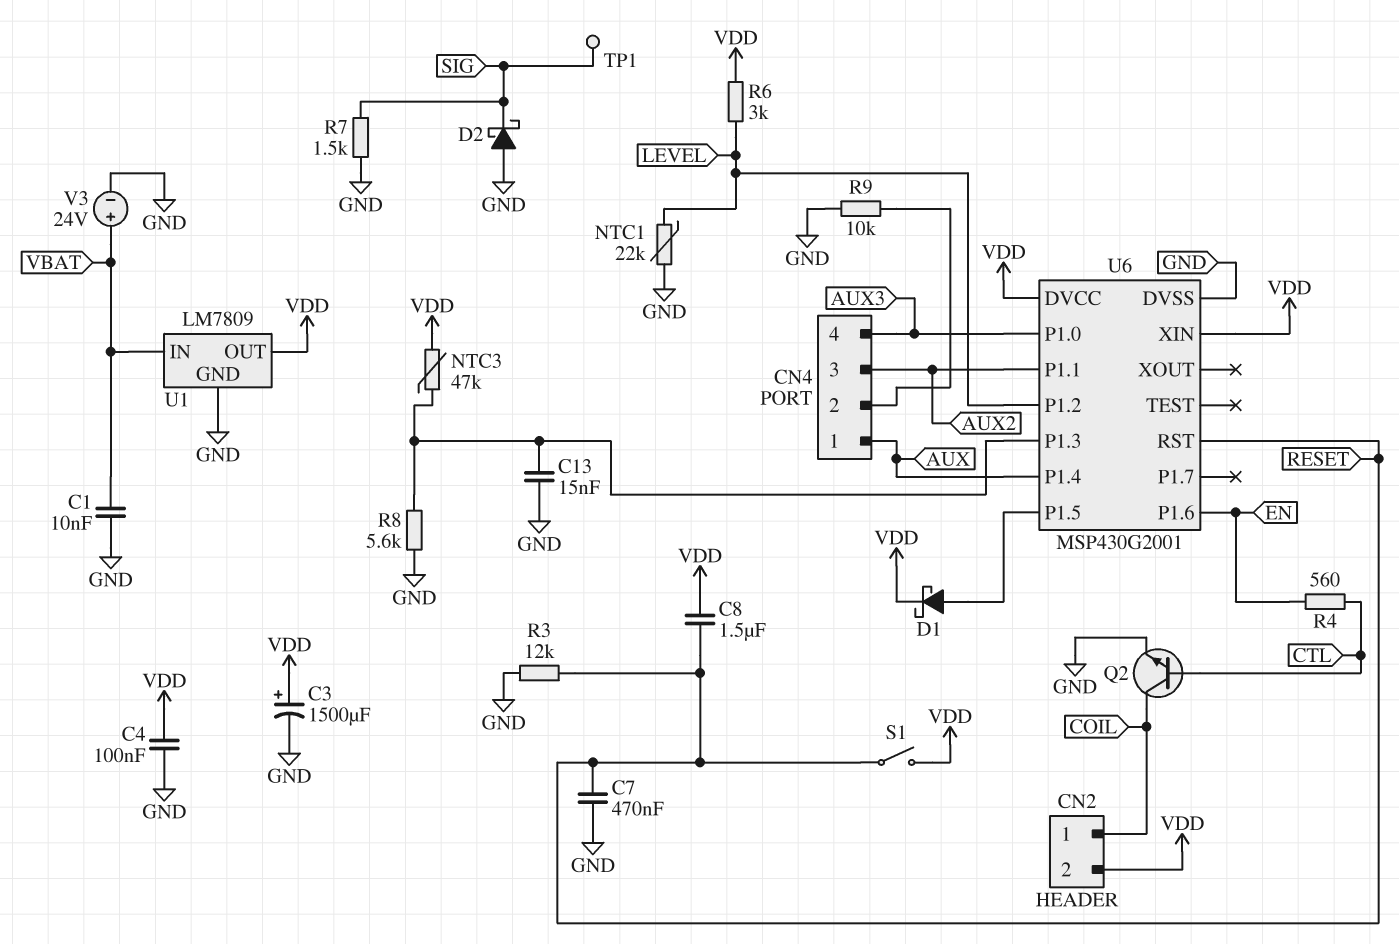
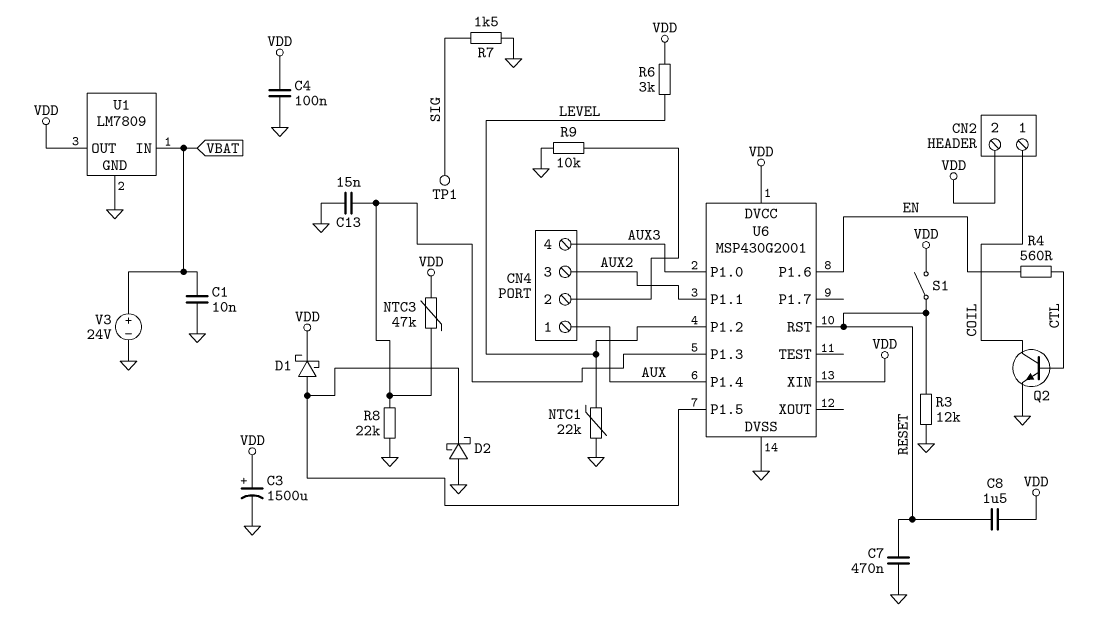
D2: schottky (A GND, K SIG) -> schottky (A GND, K U6/P1.5)
R8: 5.6k (GND, U6/P1.3) -> 22k (GND, U6/P1.3)

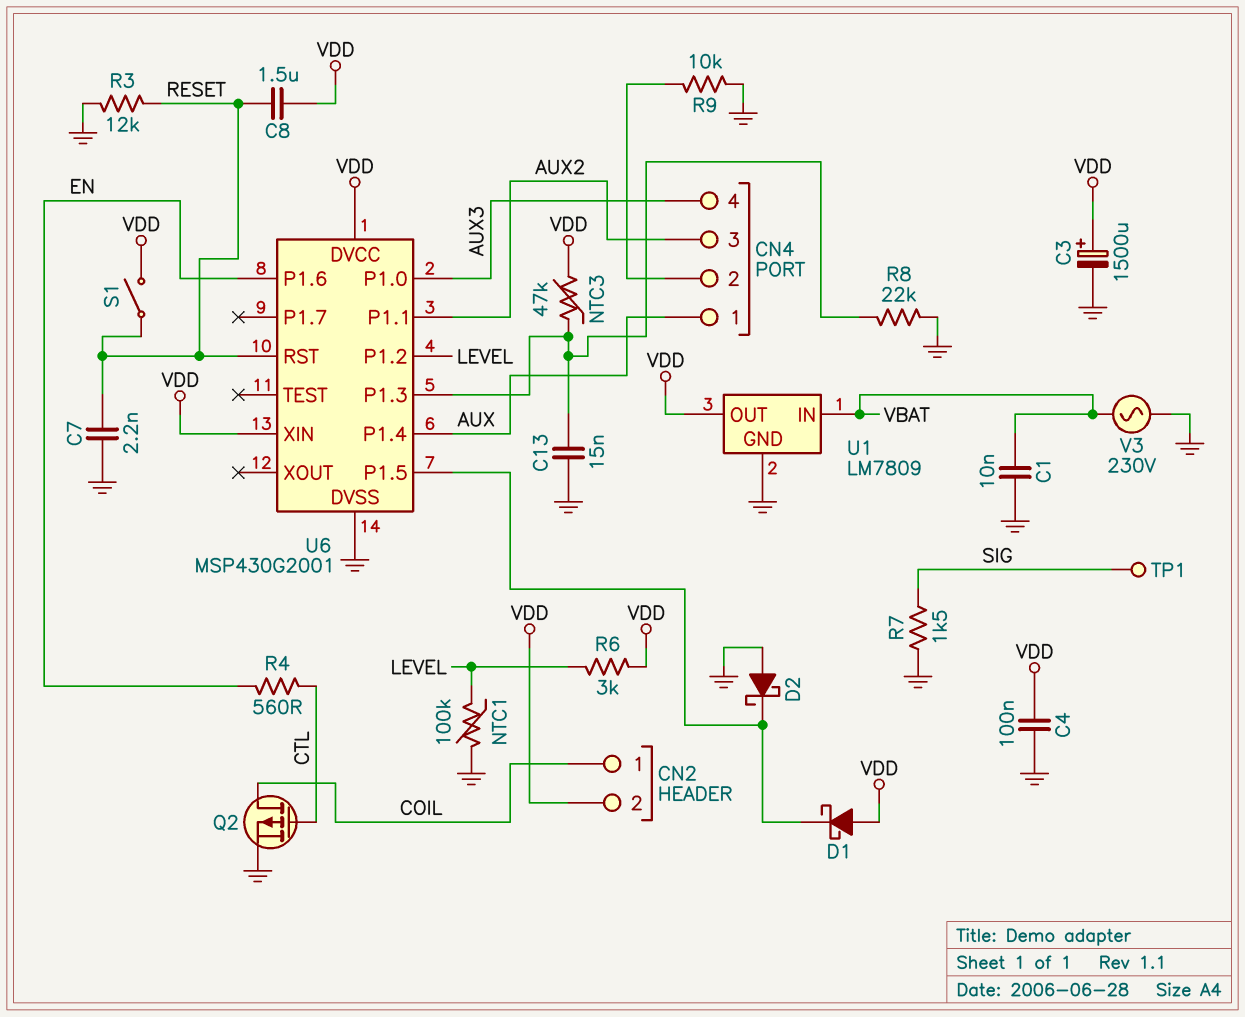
C7: 470nF (GND, RESET) -> 2.2nF (GND, RESET)
D1: schottky (A U6/P1.5, K VDD) -> schottky (A VDD, K U6/P1.5)
NTC1: 22k (GND, LEVEL) -> 100k (GND, LEVEL)
Q2: NPN (B CTL, C COIL, E GND) -> PMOS (G CTL, D COIL, S GND)
V3: 24V (plus VBAT, minus GND) -> AC 230V (GND, VBAT)

